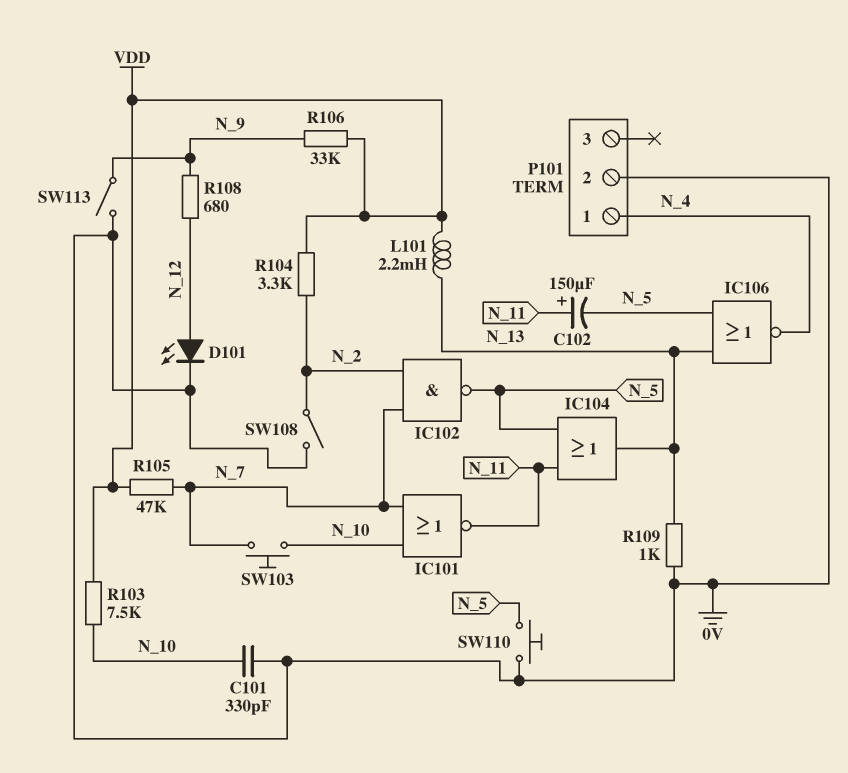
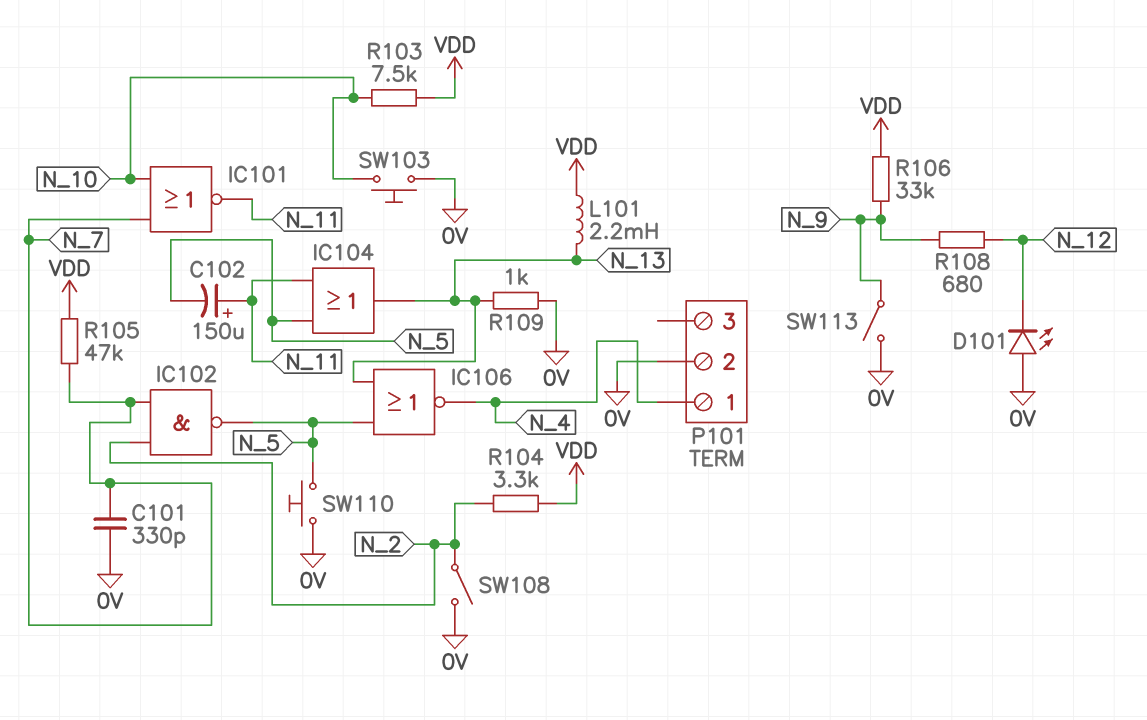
C101: 330pF (0V, N_10) -> 330pF (0V, N_7)
D101: LED (A N_12, K 0V) -> LED (A 0V, K N_12)
SW103: button (N_7, N_10) -> button (0V, N_10)

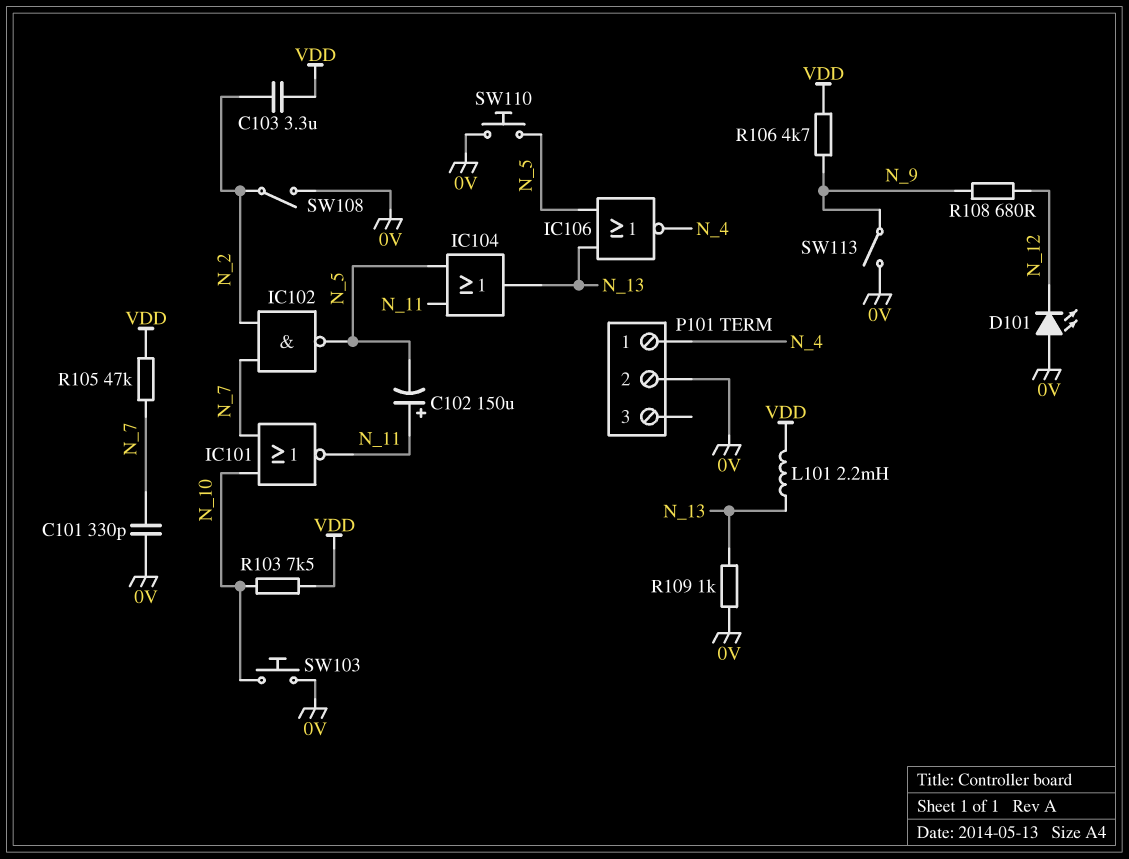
C103: none -> 3.3uF (N_2, VDD)
R104: 3.3k (N_2, VDD) -> none
R106: 33k (N_9, VDD) -> 4.7k (N_9, VDD)

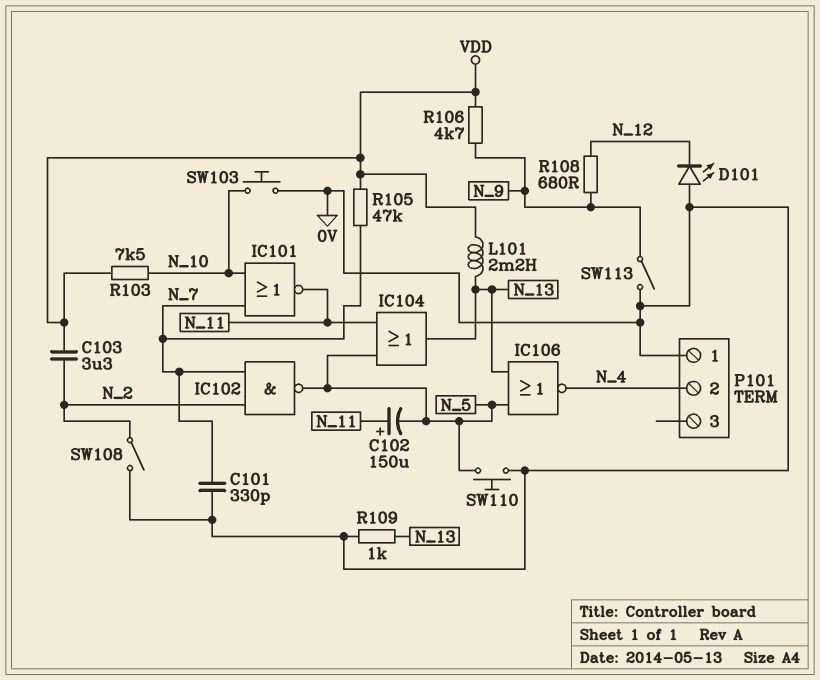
P101 pin 1: N_4 -> 0V
P101 pin 2: 0V -> N_4

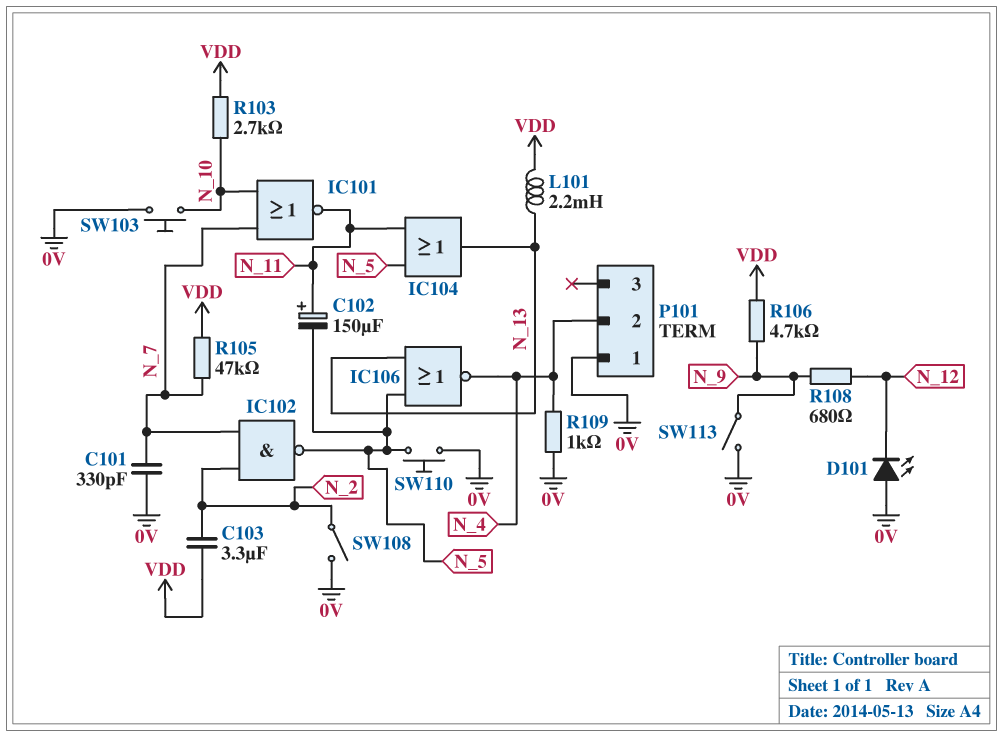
R103: 7.5k (N_10, VDD) -> 2.7k (N_10, VDD)
R109: 1k (0V, N_13) -> 1k (0V, N_4)

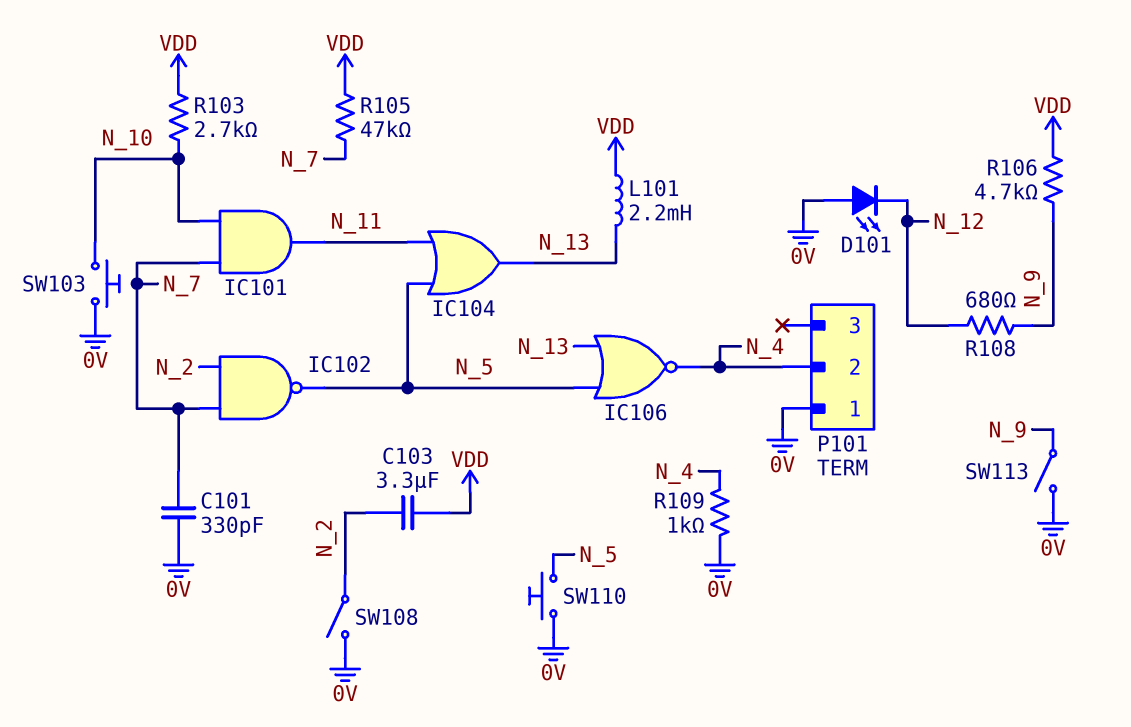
C102: 150uF (plus N_11, minus N_5) -> none
IC101: NOR (in N_7, in N_10, out N_11) -> AND (in N_7, in N_10, out N_11)

